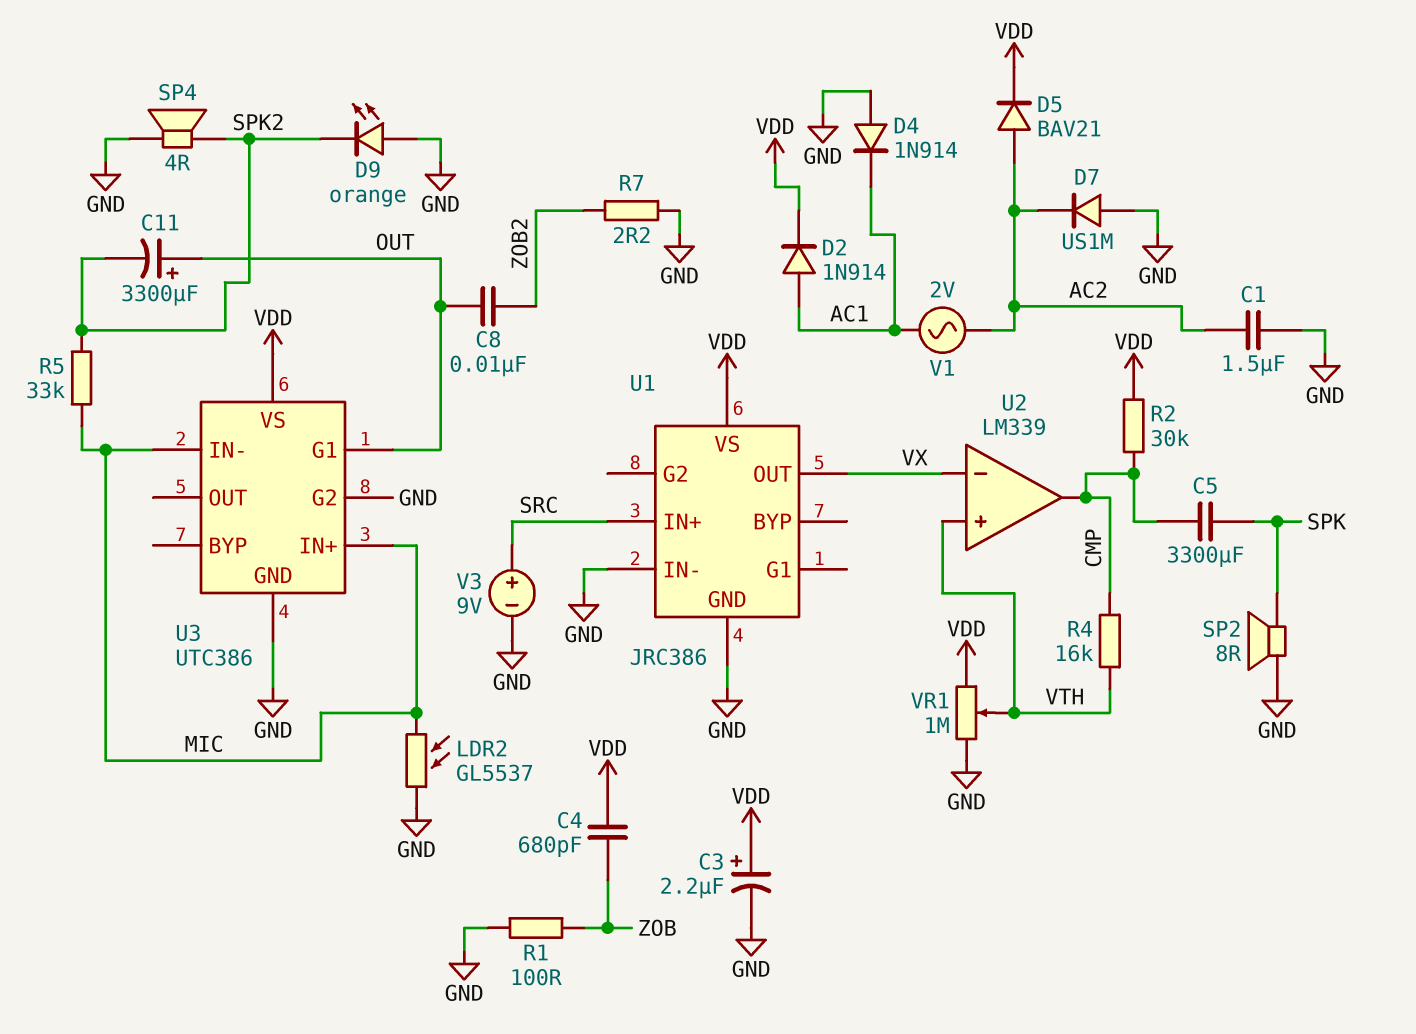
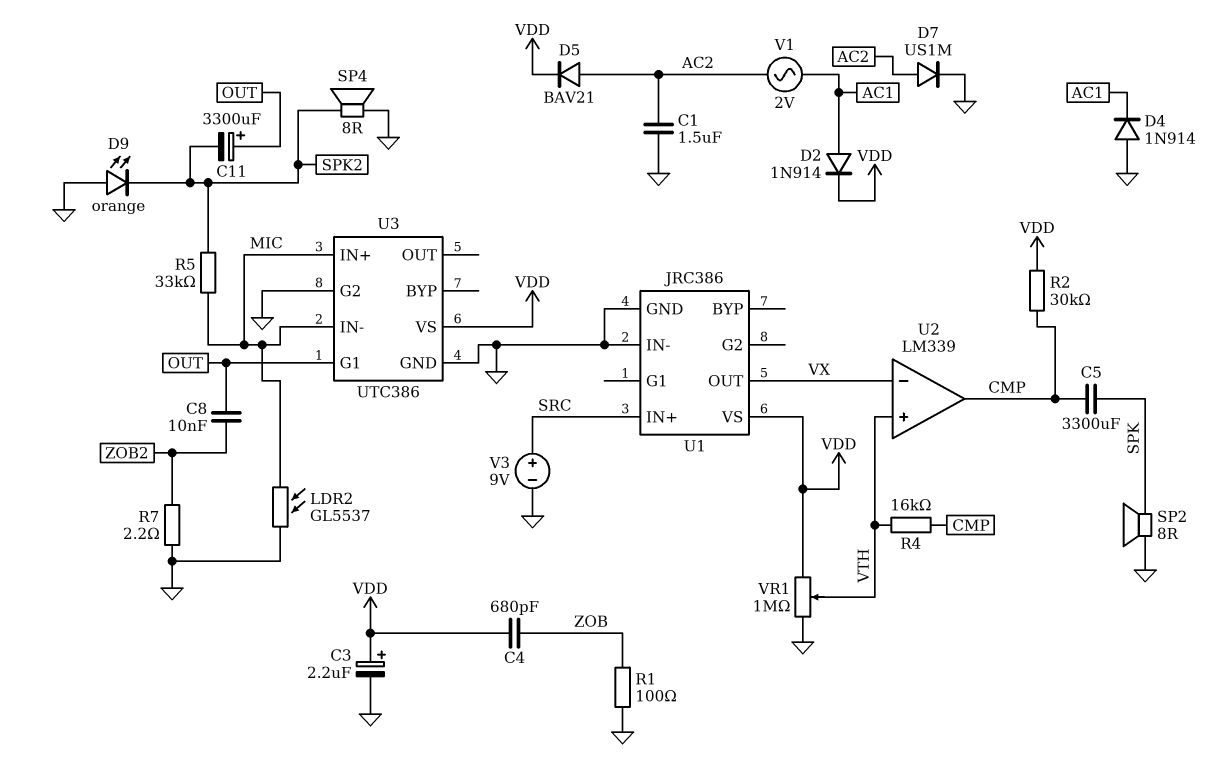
D7: diode US1M (A GND, K AC2) -> diode US1M (A AC2, K GND)
SP4: speaker 4R (GND, SPK2) -> speaker 8R (GND, SPK2)

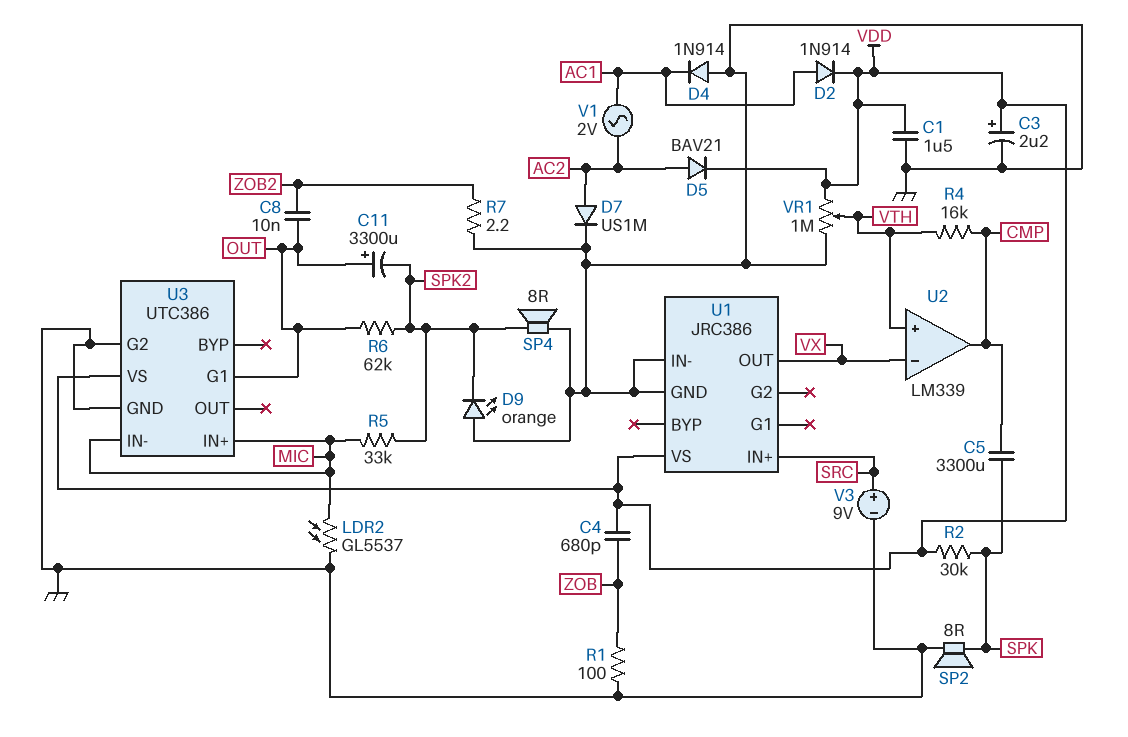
C1: 1.5uF (AC2, GND) -> 1.5uF (GND, VDD)
R2: 30k (CMP, VDD) -> 30k (SPK, VDD)
R6: none -> 62k (OUT, SPK2)

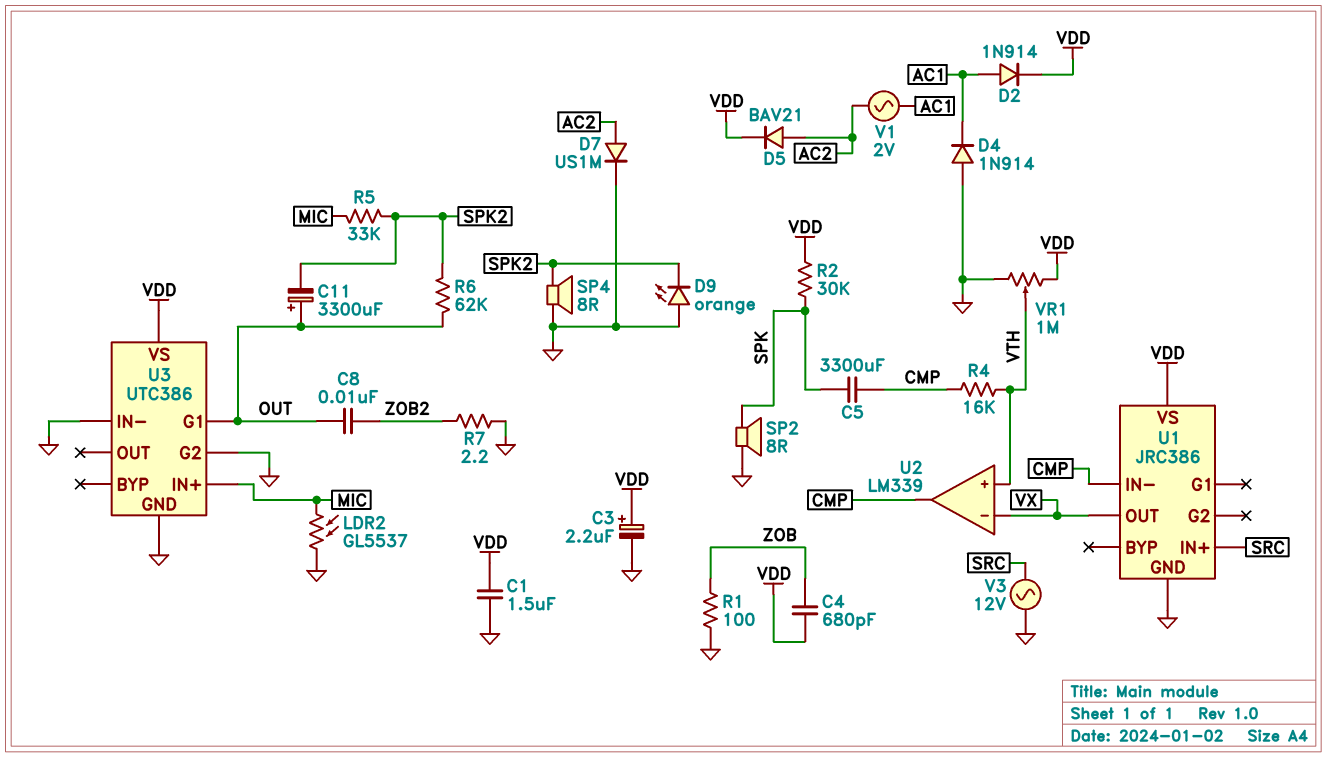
U1 pin IN-: GND -> CMP
U3 pin IN-: MIC -> GND
V3: 9V (plus SRC, minus GND) -> AC 12V (GND, SRC)

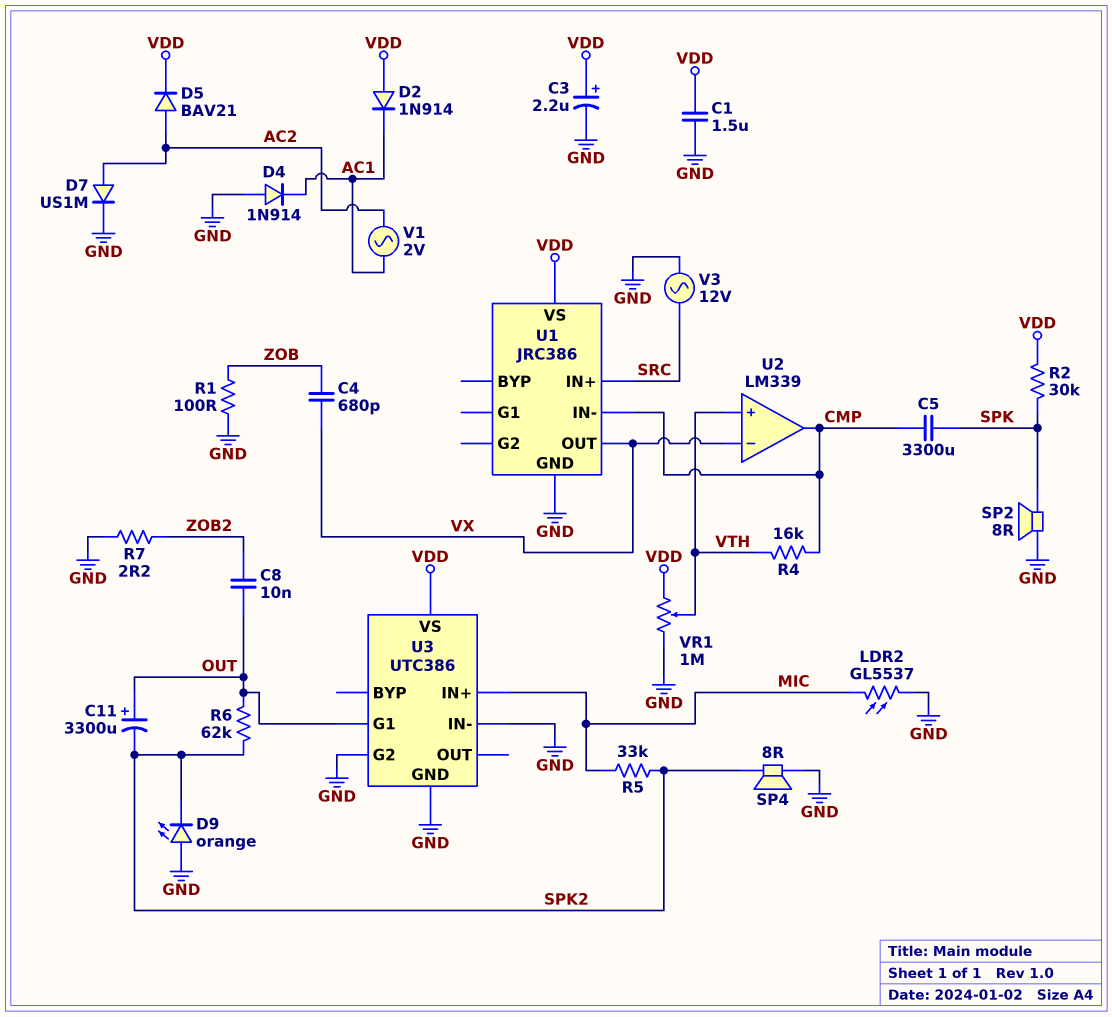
C4: 680pF (VDD, ZOB) -> 680pF (VX, ZOB)
D2: diode 1N914 (A AC1, K VDD) -> diode 1N914 (A VDD, K AC1)

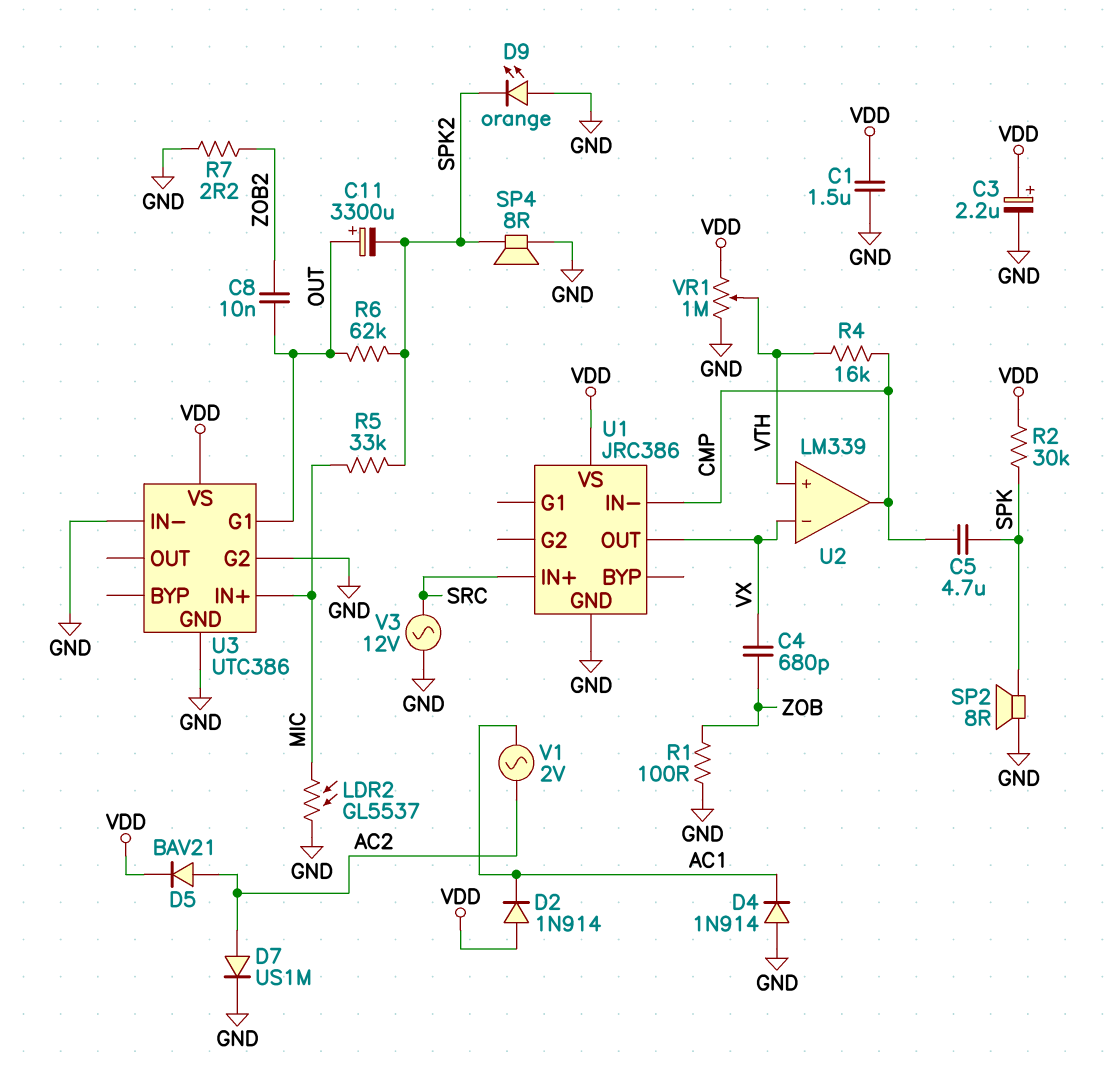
C5: 3300uF (CMP, SPK) -> 4.7uF (CMP, SPK)

